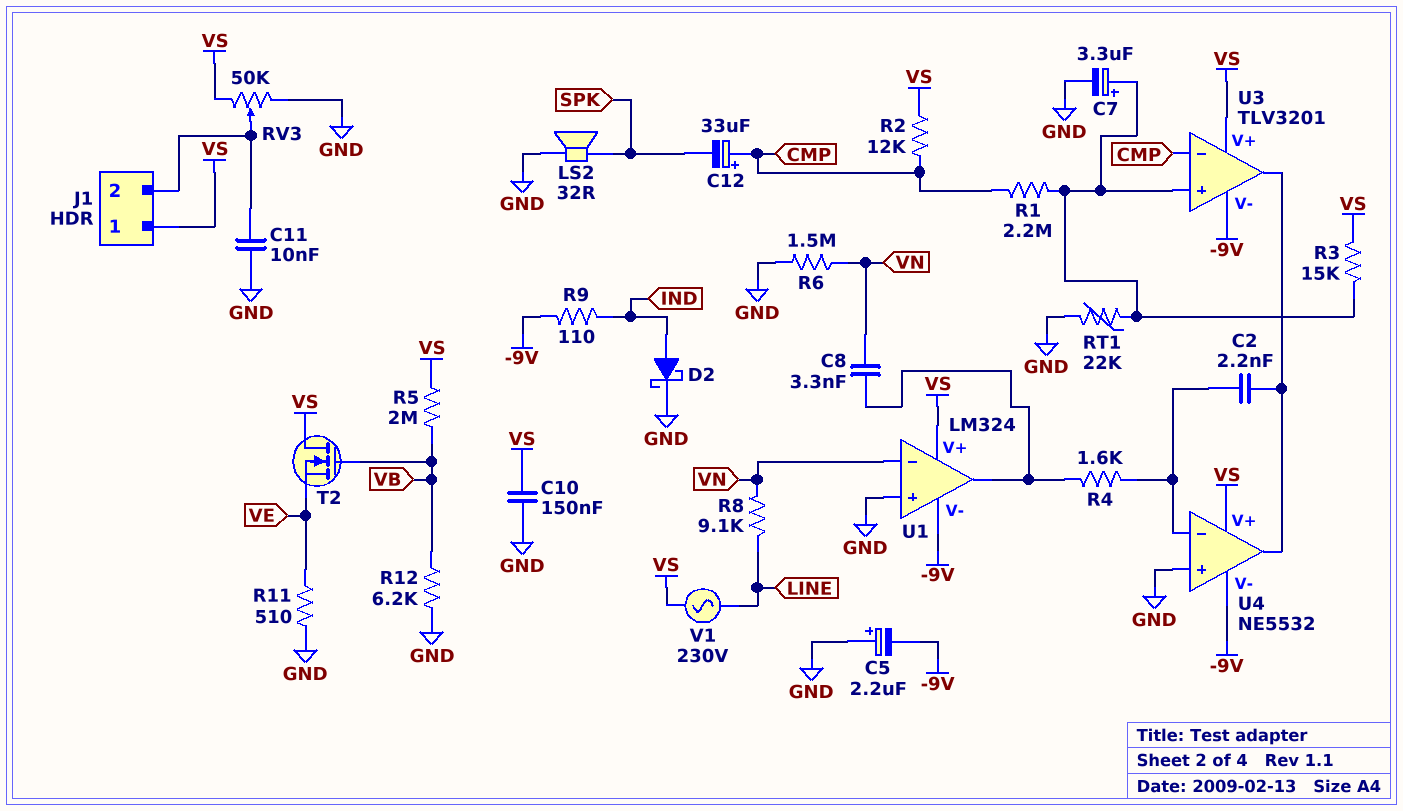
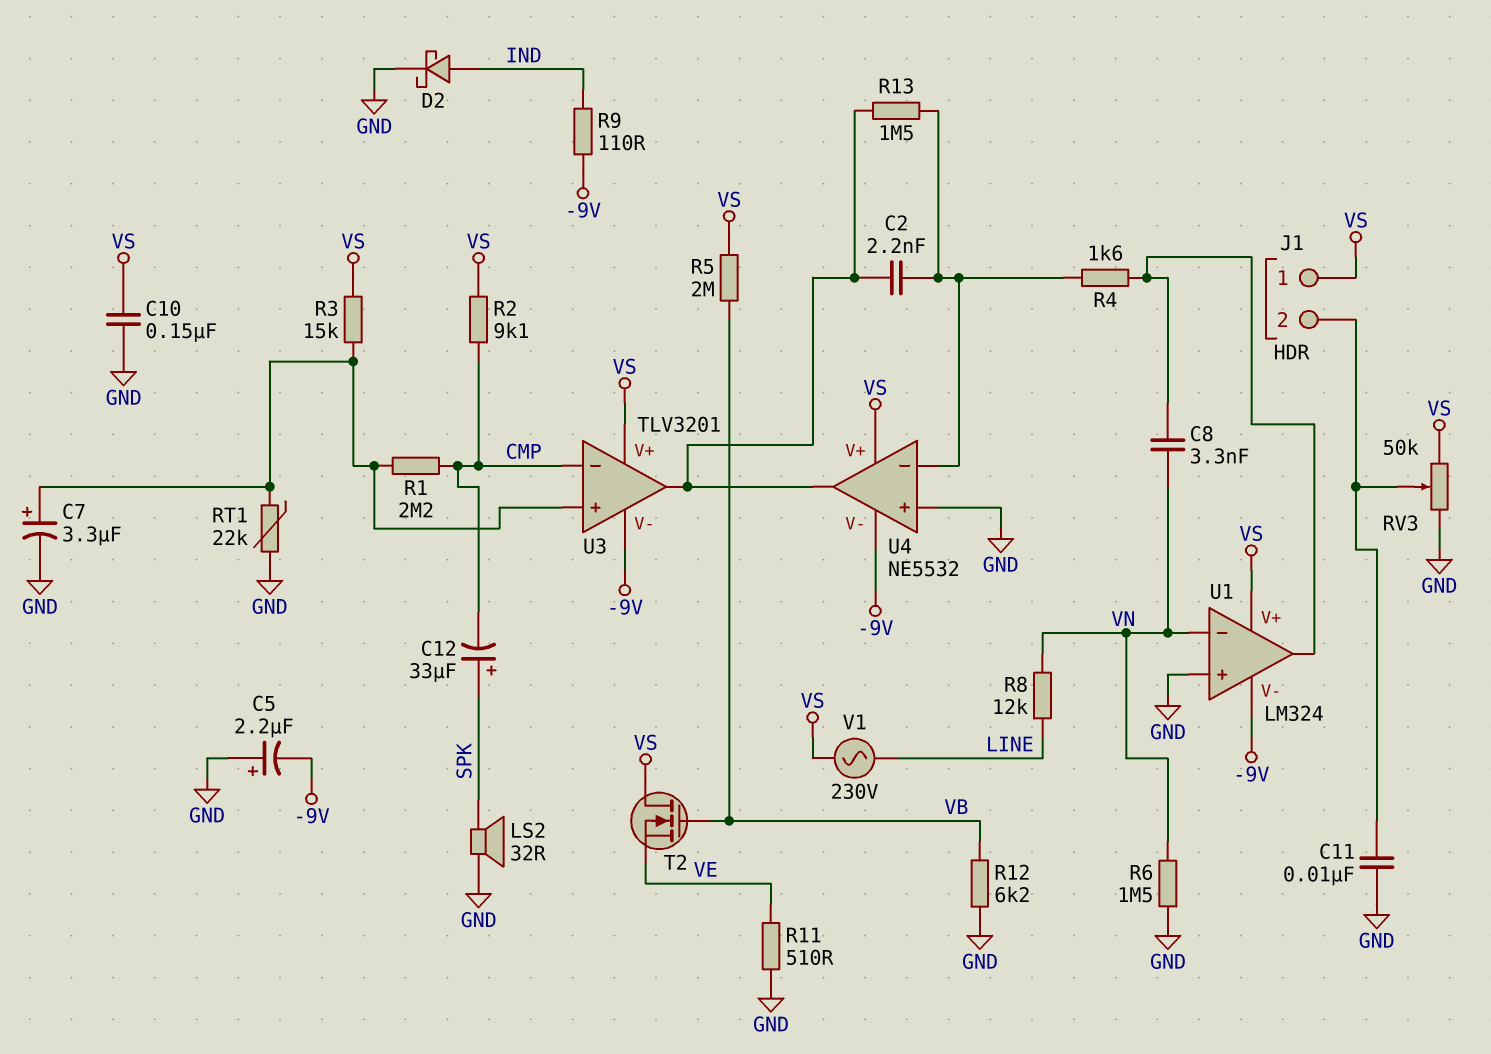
C12: 33uF (plus CMP, minus SPK) -> 33uF (plus SPK, minus CMP)
R2: 12k (CMP, VS) -> 9.1k (CMP, VS)
R8: 9.1k (LINE, VN) -> 12k (LINE, VN)
R13: none -> 1.5M (U3/out, U4/in-)

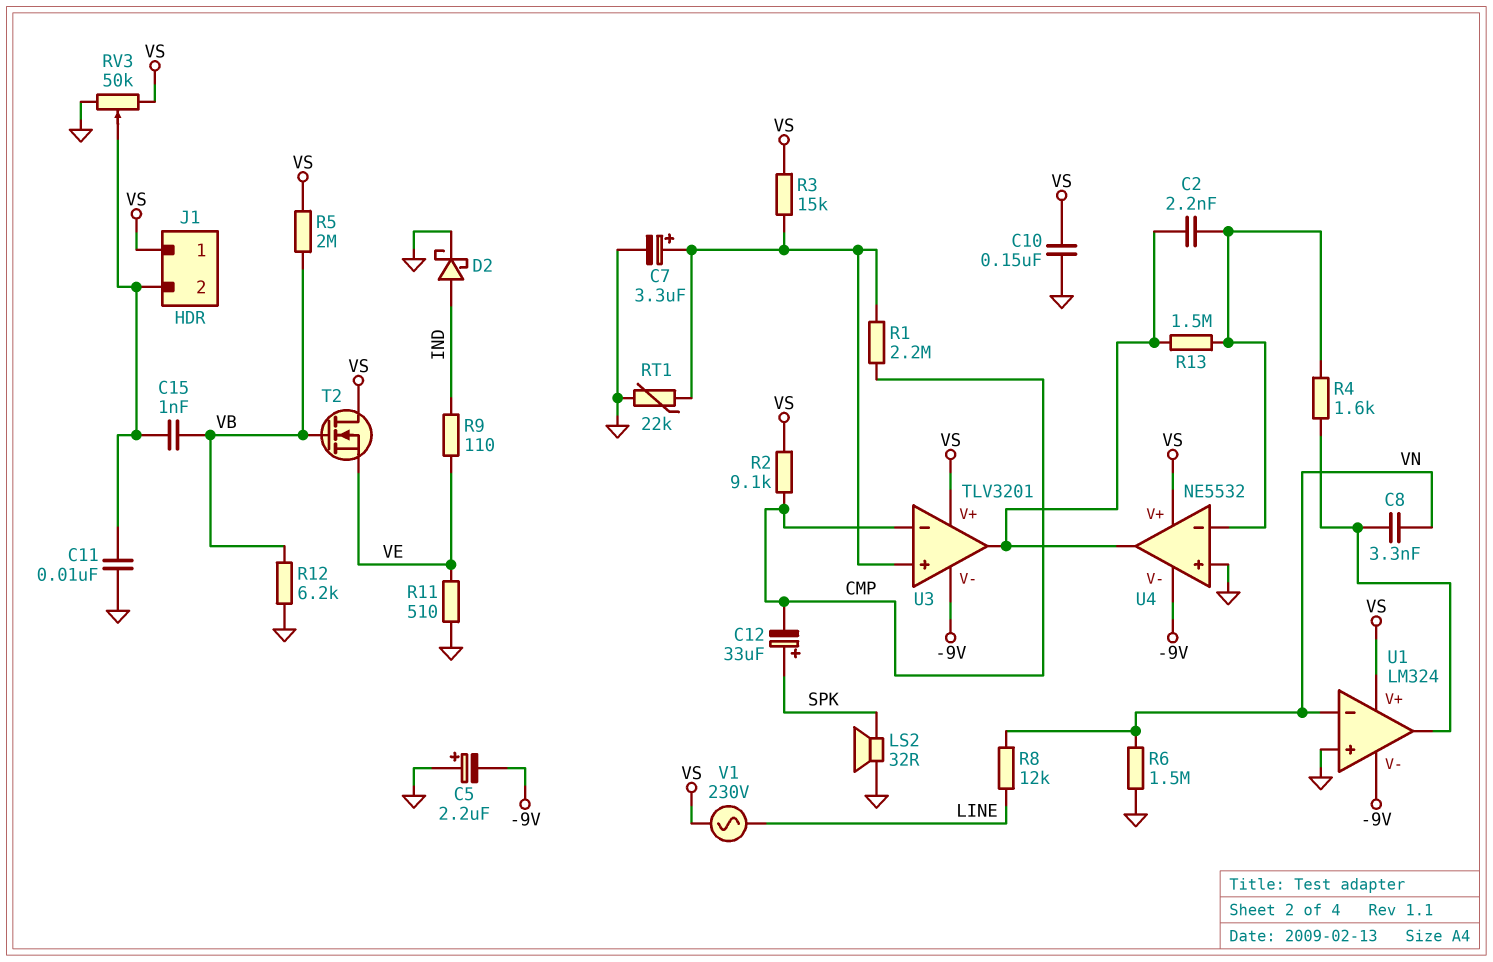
C15: none -> 1nF (J1/2, VB)
R9: 110 (-9V, IND) -> 110 (IND, VE)

